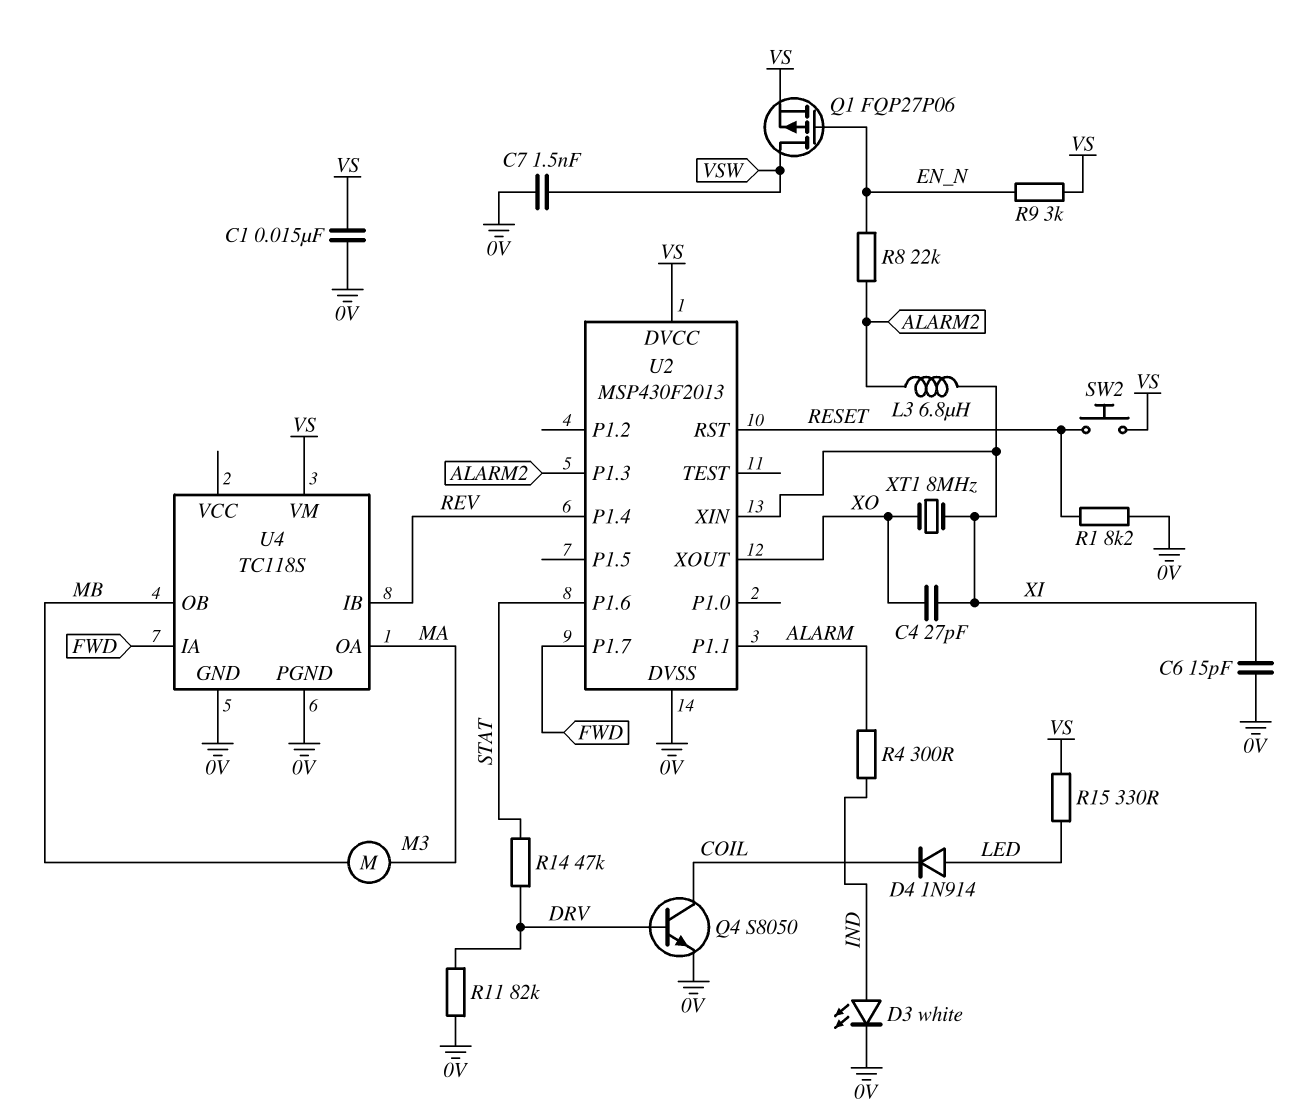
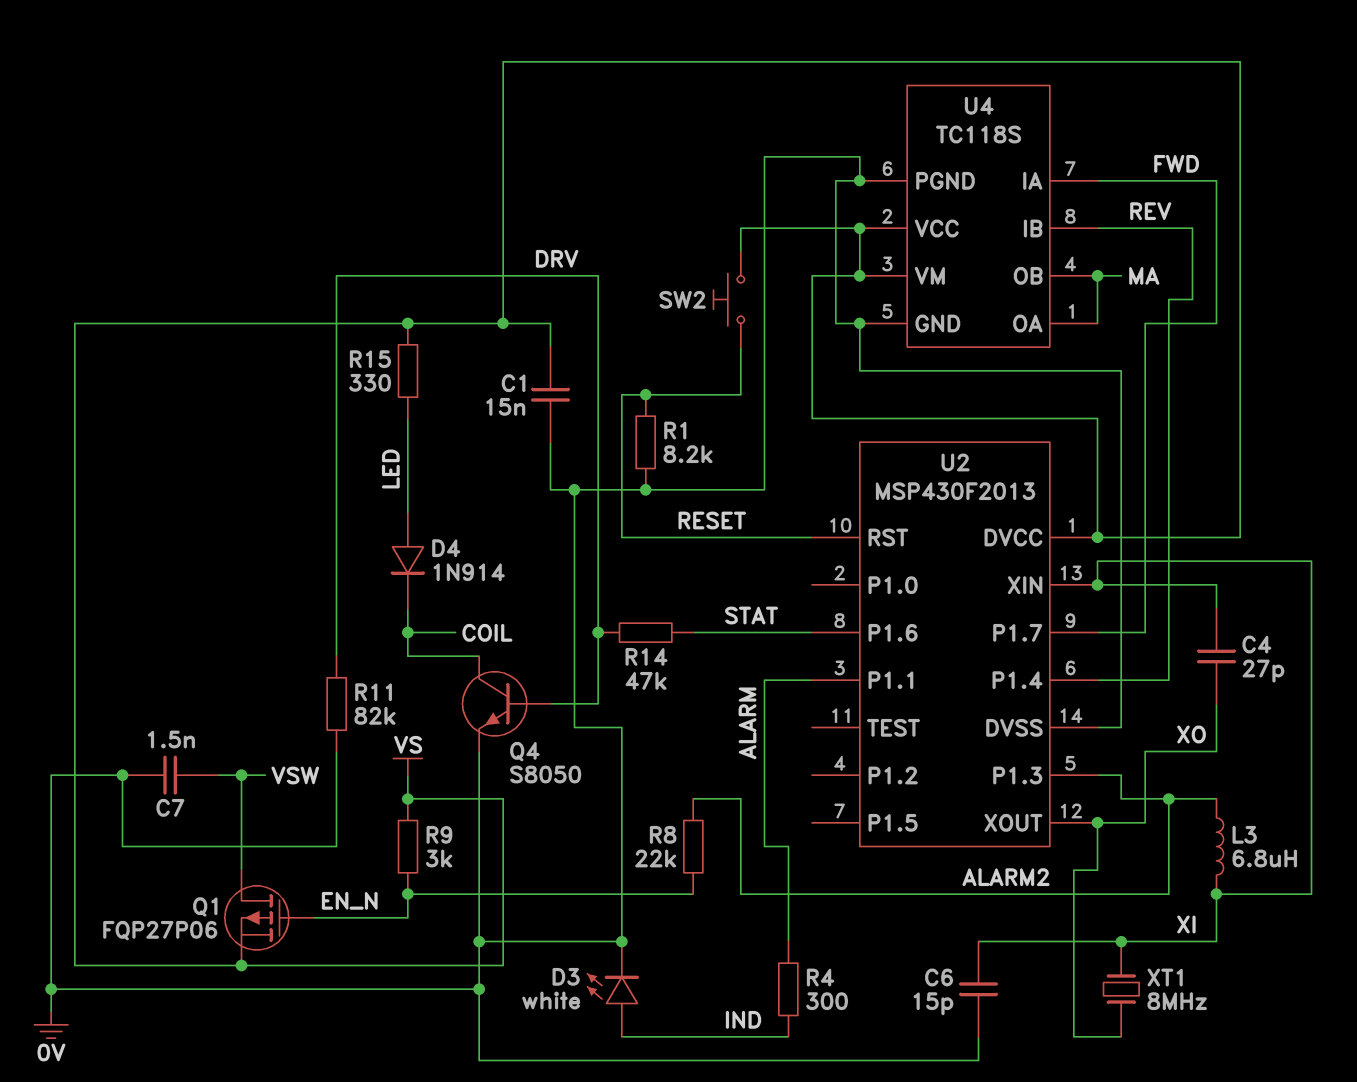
M3: motor (MA, MB) -> none
U4 pin OB: MB -> MA
U4 pin VCC: none -> VS

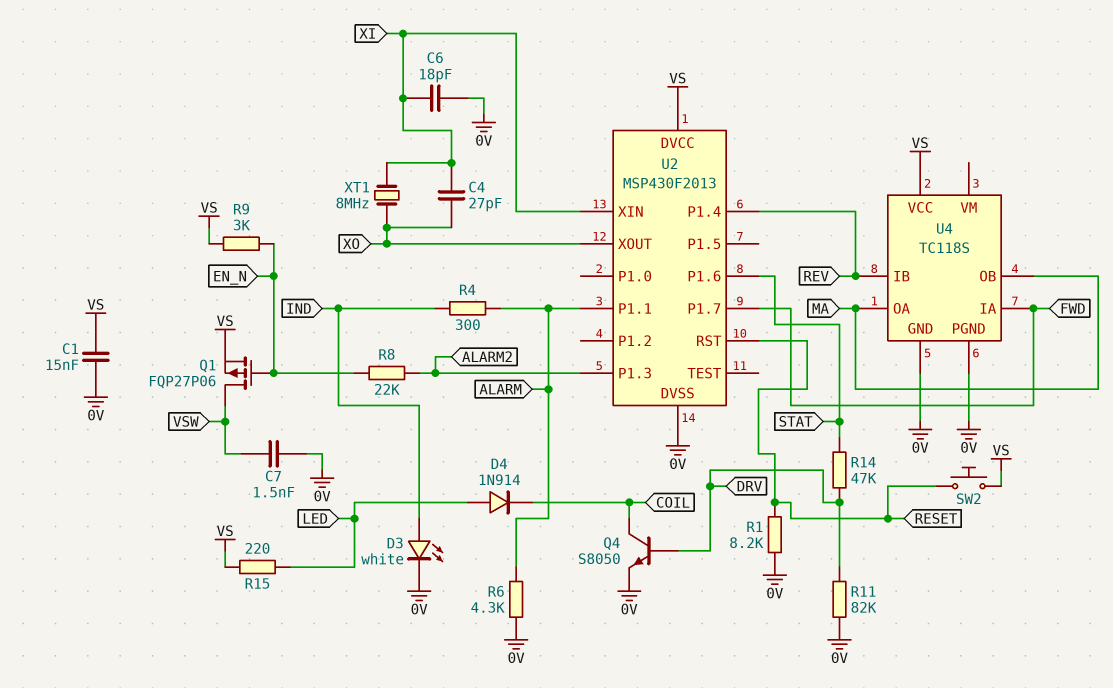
C6: 15pF (0V, XI) -> 18pF (0V, XI)
L3: 6.8uH (ALARM2, XI) -> none
R6: none -> 4.3k (0V, ALARM)
R15: 330 (LED, VS) -> 220 (LED, VS)
U4 pin VM: VS -> none

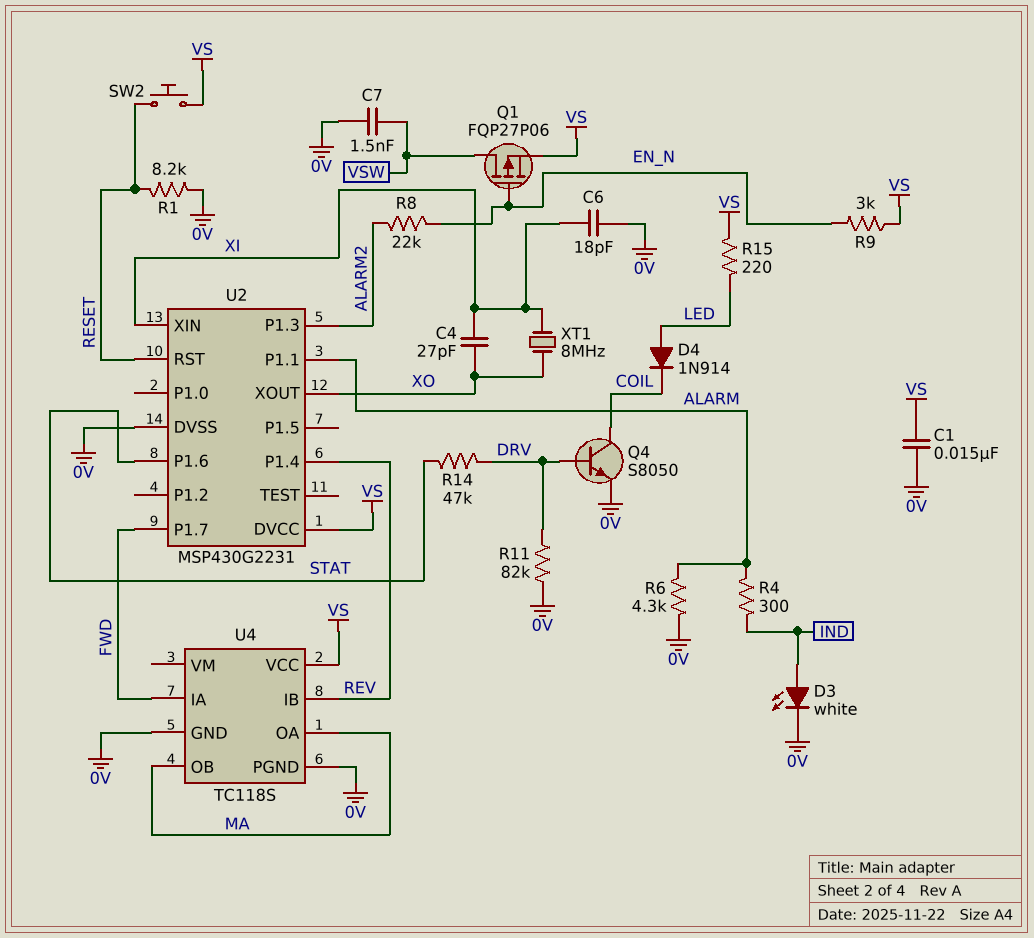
U2: MSP430F2013 -> MSP430G2231

